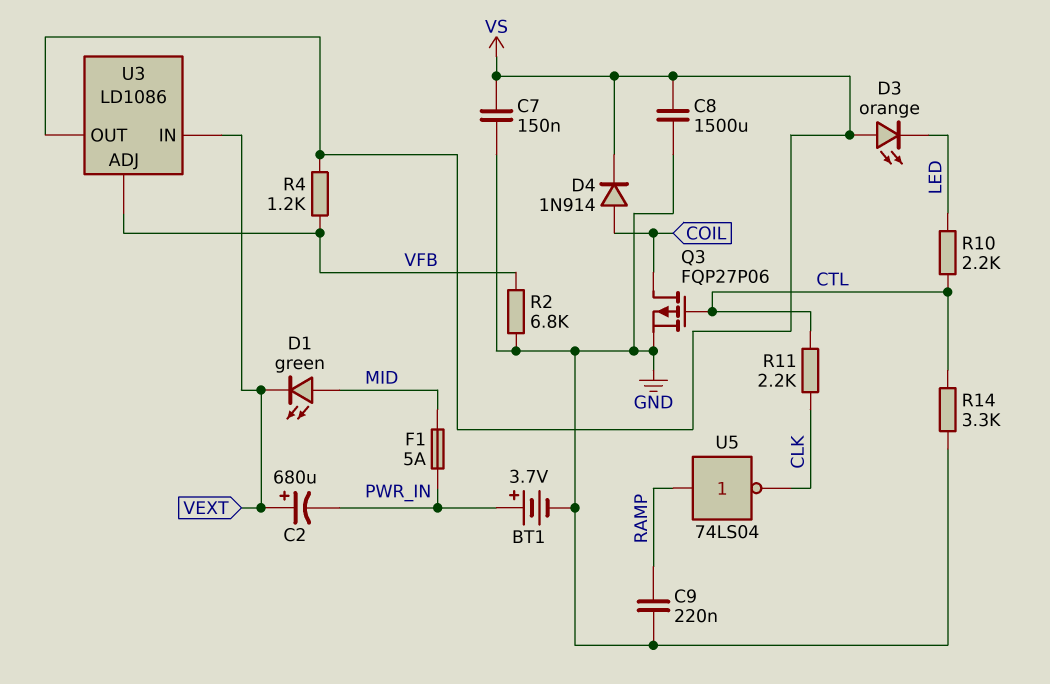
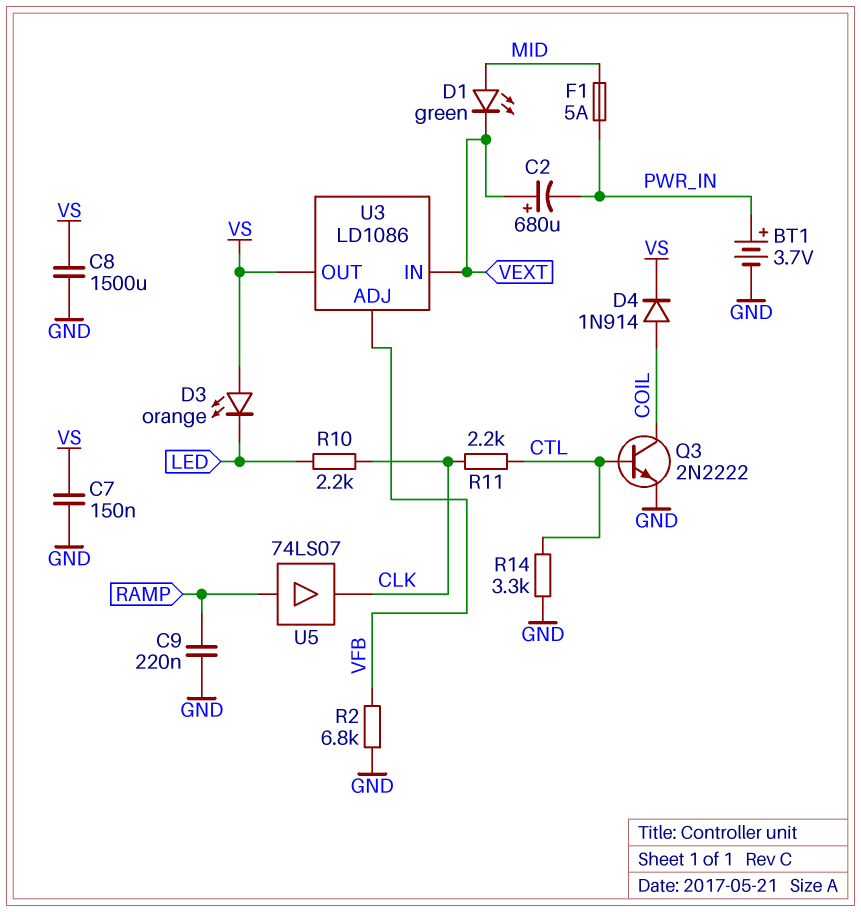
Q3: PMOS FQP27P06 (G CTL, D COIL, S GND) -> NPN 2N2222 (B CTL, C COIL, E GND)
R4: 1.2k (VFB, VS) -> none
R10: 2.2k (CTL, LED) -> 2.2k (CLK, LED)
U5: NOT 74LS04 (in RAMP, out CLK) -> buffer 74LS07 (in RAMP, out CLK)

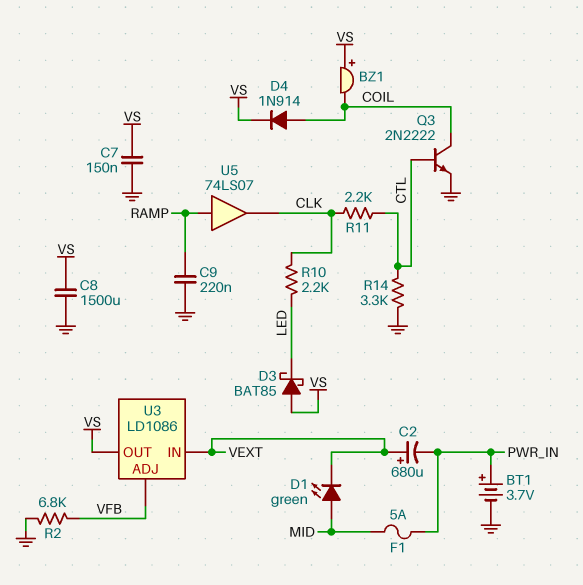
BZ1: none -> buzzer (plus VS, minus COIL)
D3: LED orange (A VS, K LED) -> schottky BAT85 (A VS, K LED)

